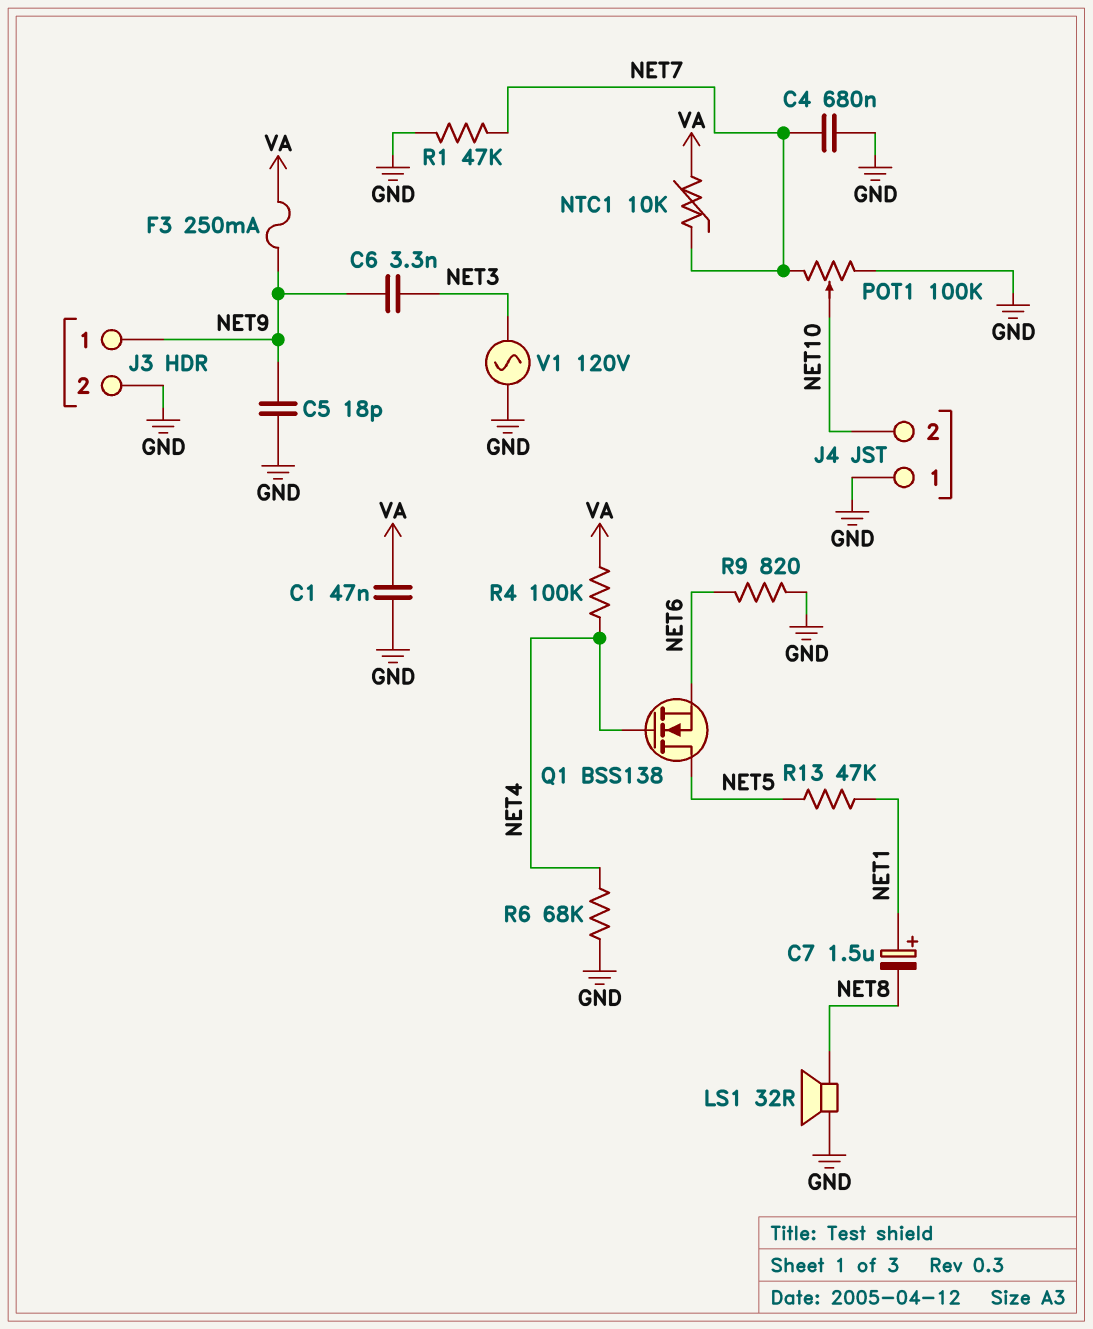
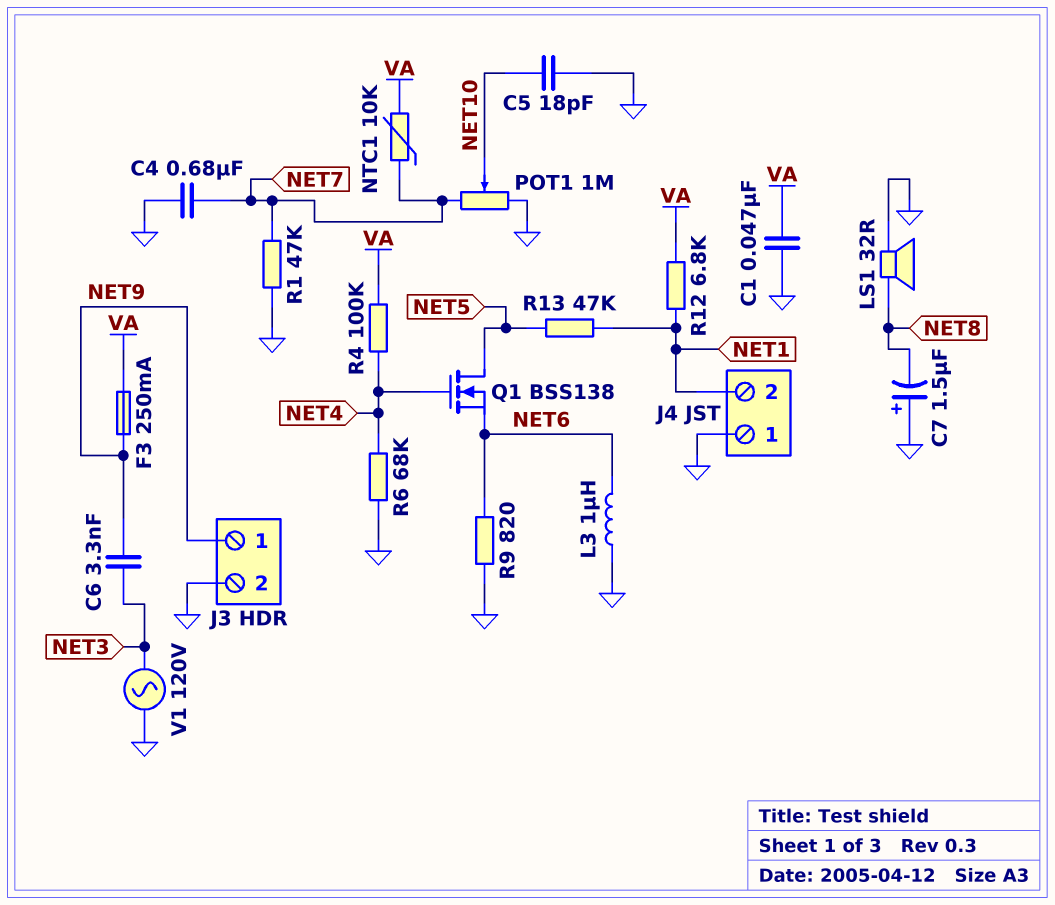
C5: 18pF (GND, NET9) -> 18pF (GND, NET10)
C7: 1.5uF (plus NET1, minus NET8) -> 1.5uF (plus GND, minus NET8)
J4 pin 2: NET10 -> NET1
L3: none -> 1uH (GND, NET6)
POT1: 100k (GND, NET7, wiper NET10) -> 1M (GND, NET7, wiper NET10)
R12: none -> 6.8k (NET1, VA)

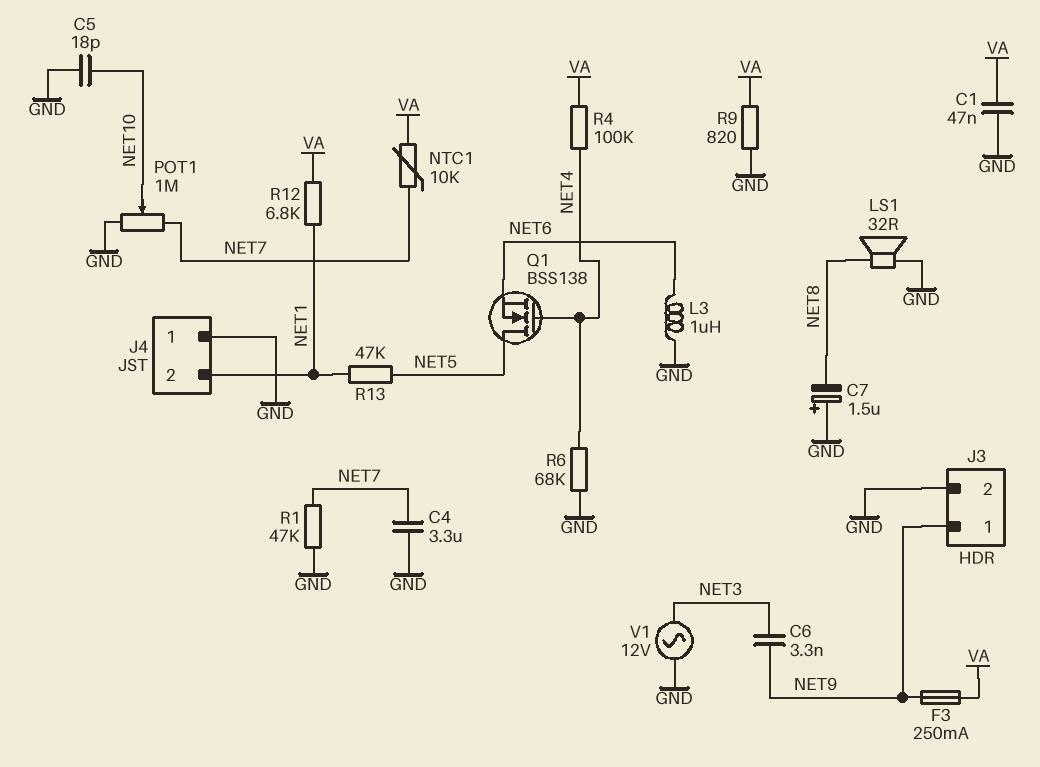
C4: 680nF (GND, NET7) -> 3.3uF (GND, NET7)
R9: 820 (GND, NET6) -> 820 (GND, VA)
V1: AC 120V (GND, NET3) -> AC 12V (GND, NET3)

